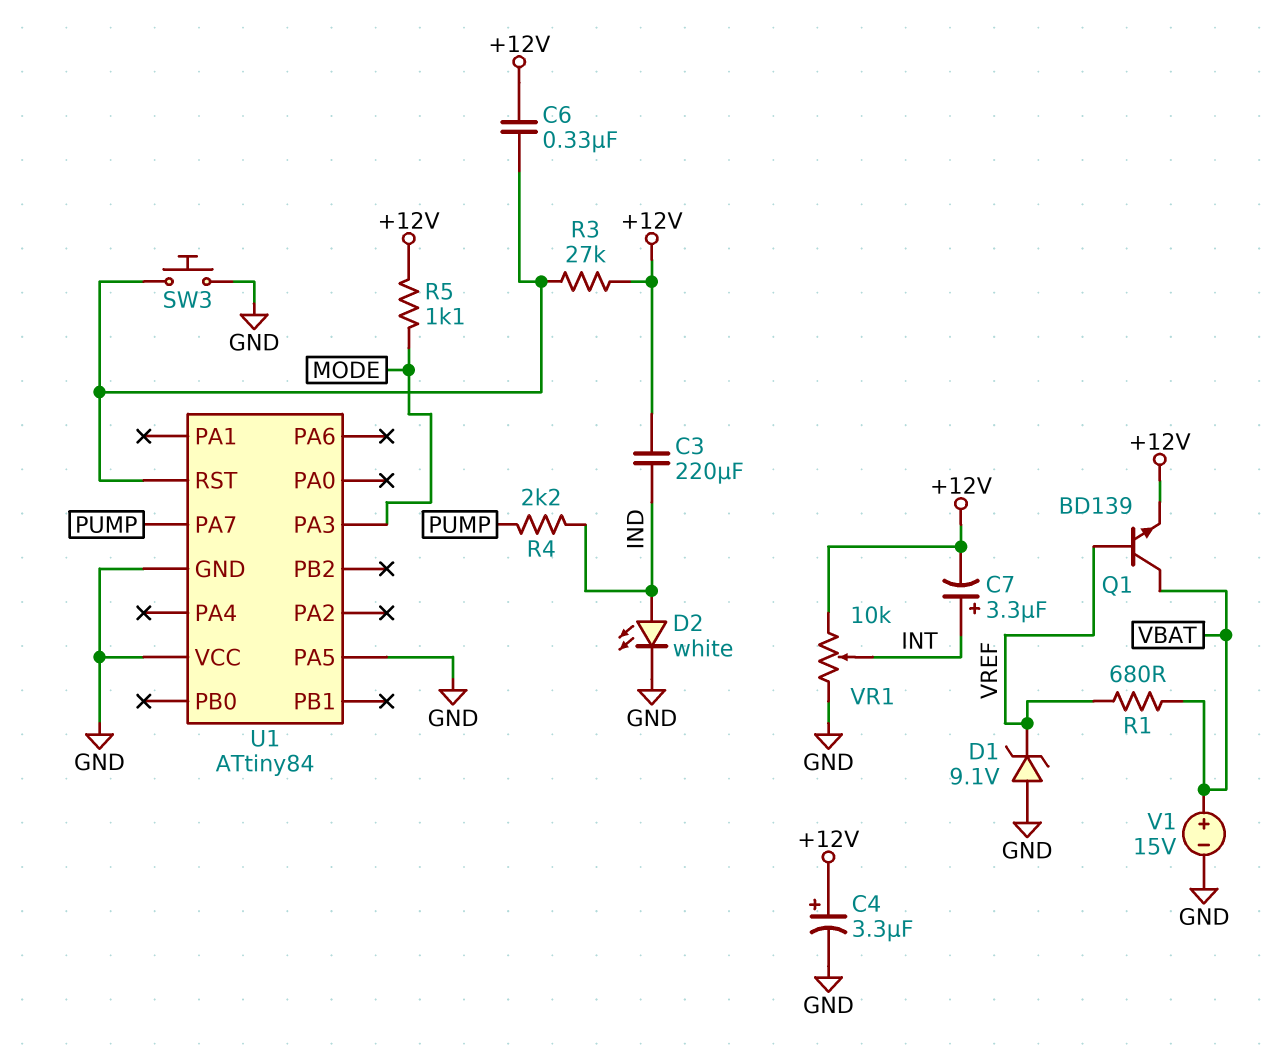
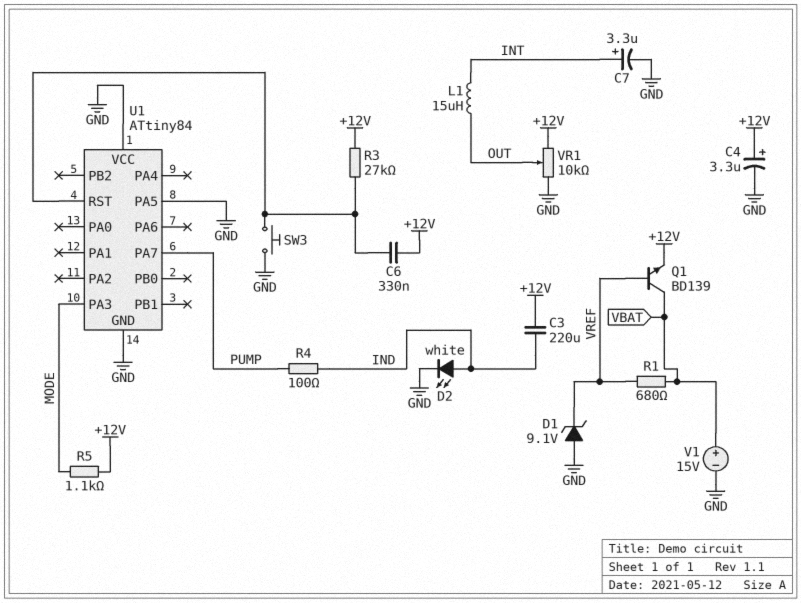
C7: 3.3uF (plus INT, minus +12V) -> 3.3uF (plus INT, minus GND)
L1: none -> 15uH (INT, OUT)
R4: 2.2k (IND, PUMP) -> 100 (IND, PUMP)
VR1: 10k (+12V, GND, wiper INT) -> 10k (+12V, GND, wiper OUT)

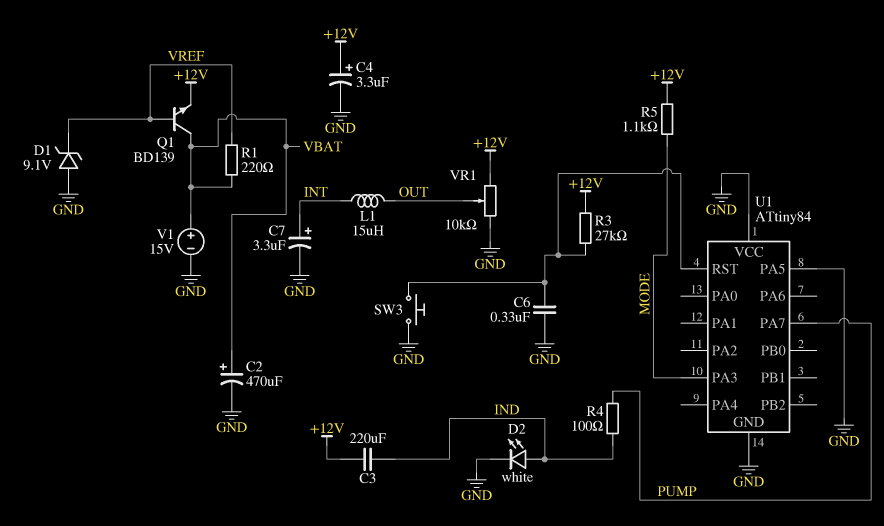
C2: none -> 470uF (plus VBAT, minus GND)
C6: 330nF (+12V, U1/RST) -> 330nF (GND, U1/RST)
R1: 680 (VBAT, VREF) -> 220 (VBAT, VREF)

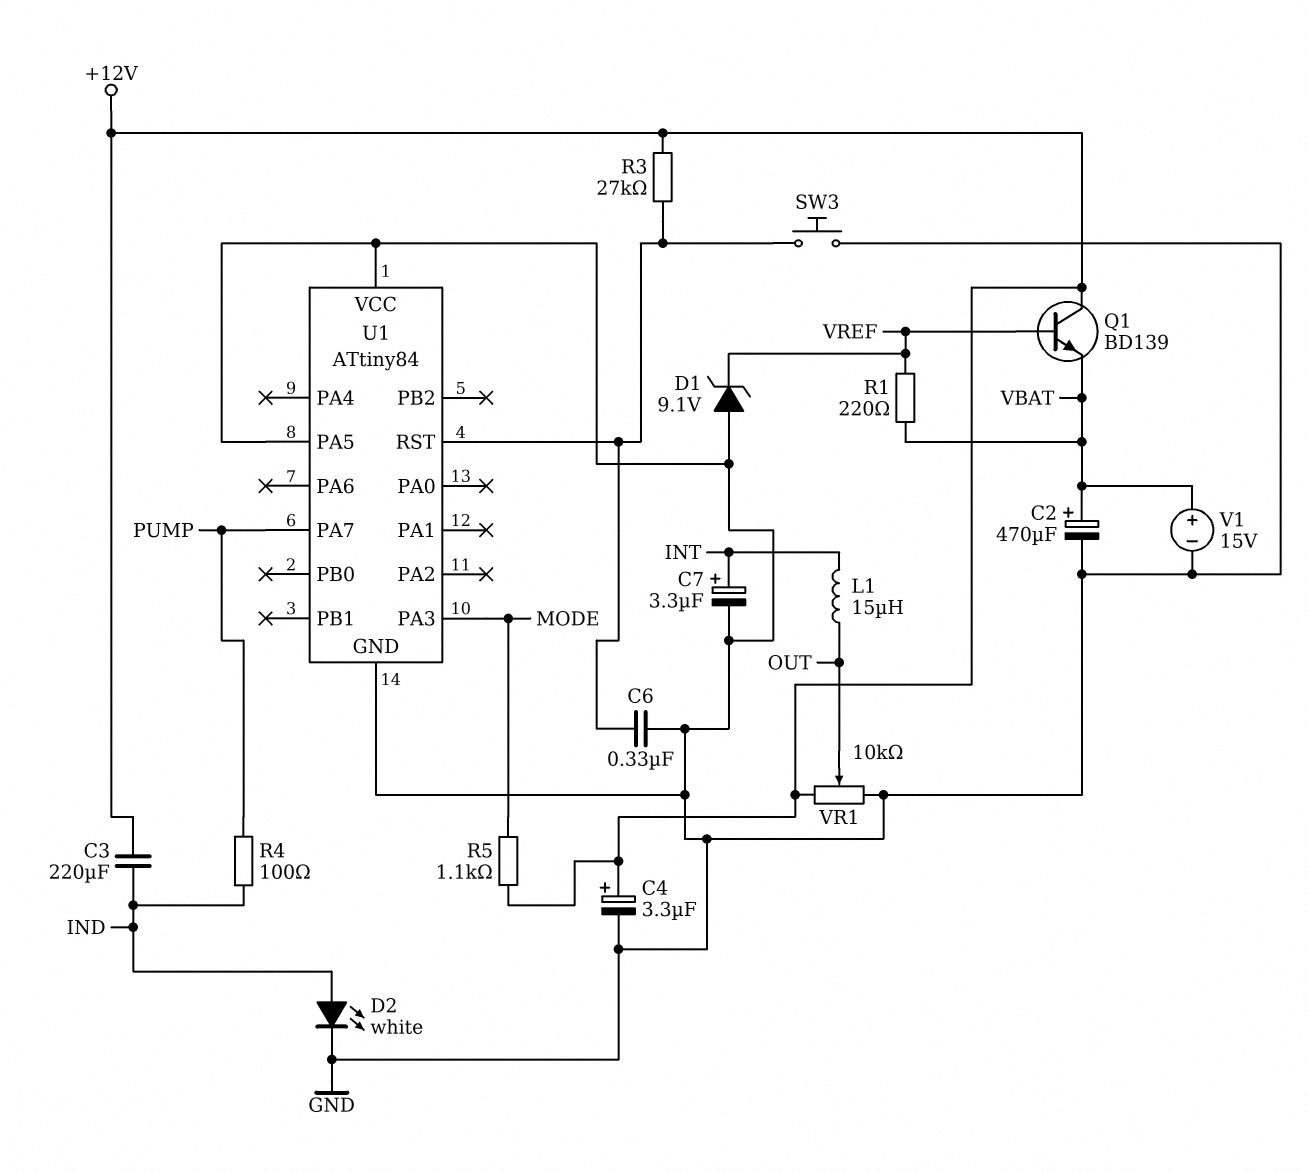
Q1: NPN BD139 (B VREF, C VBAT, E +12V) -> NPN BD139 (B VREF, C +12V, E VBAT)

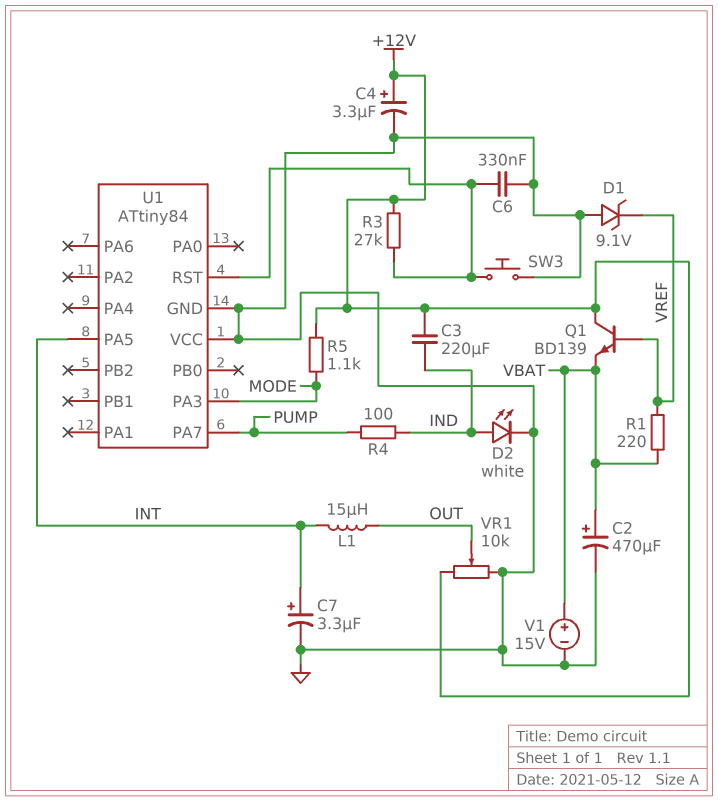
U1 pin PA5: GND -> INT

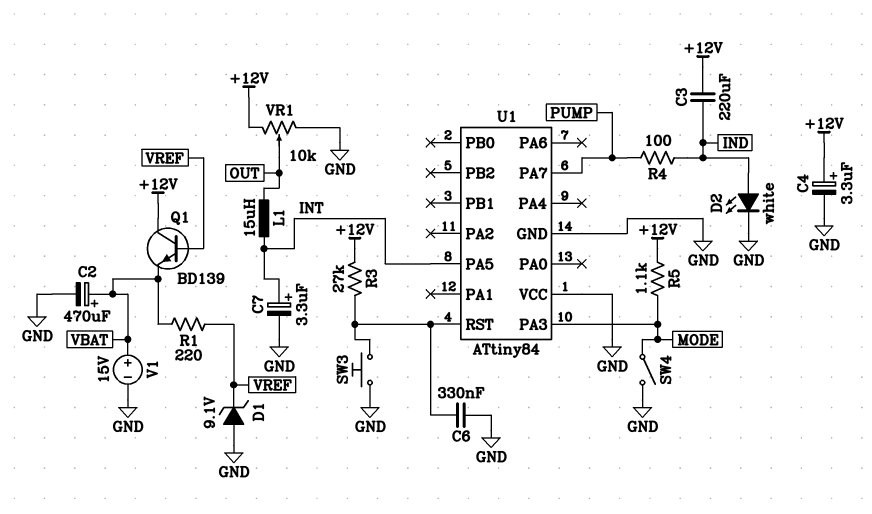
SW4: none -> switch (GND, MODE)

